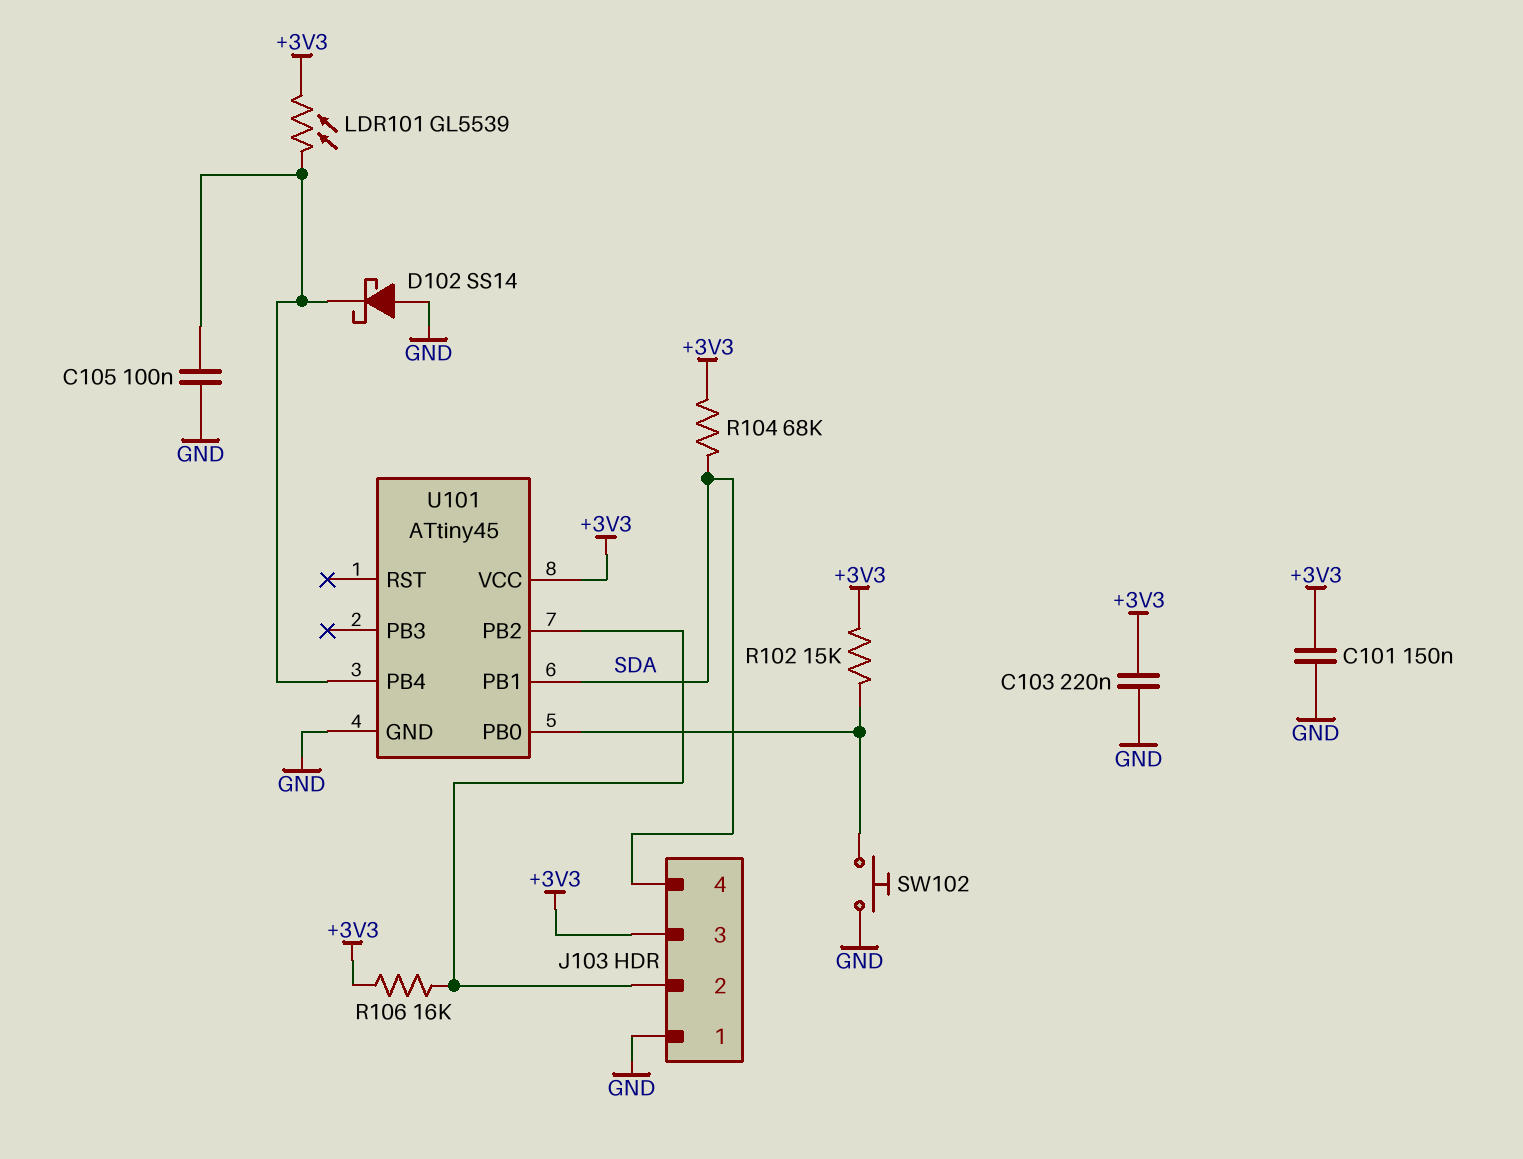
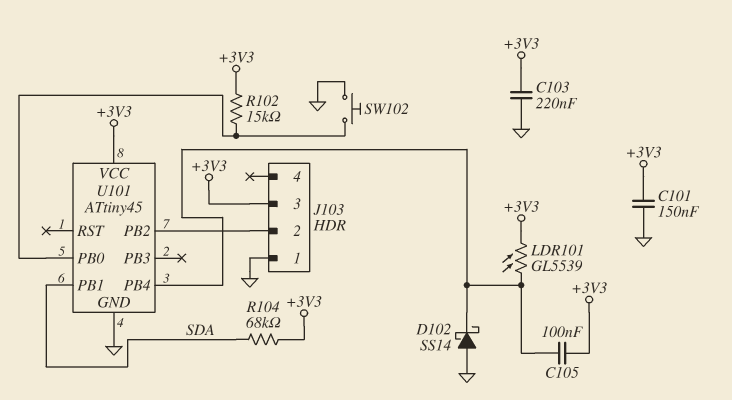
C105: 100nF (GND, U101/PB4) -> 100nF (+3V3, U101/PB4)
J103 pin 4: SDA -> none
R106: 16k (+3V3, J103/2) -> none

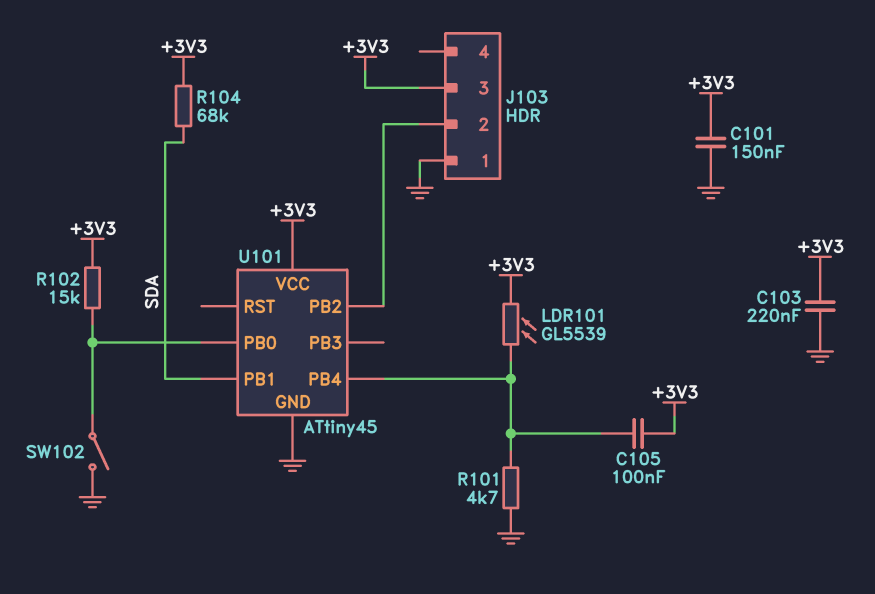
D102: schottky SS14 (A GND, K U101/PB4) -> none
R101: none -> 4.7k (GND, U101/PB4)
SW102: button (GND, U101/PB0) -> switch (GND, U101/PB0)

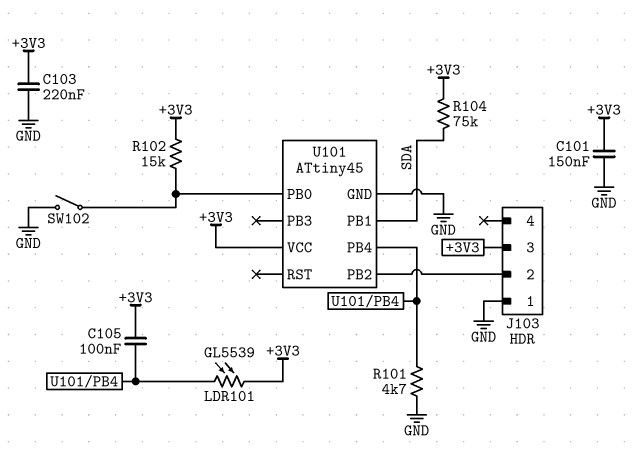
R104: 68k (+3V3, SDA) -> 75k (+3V3, SDA)

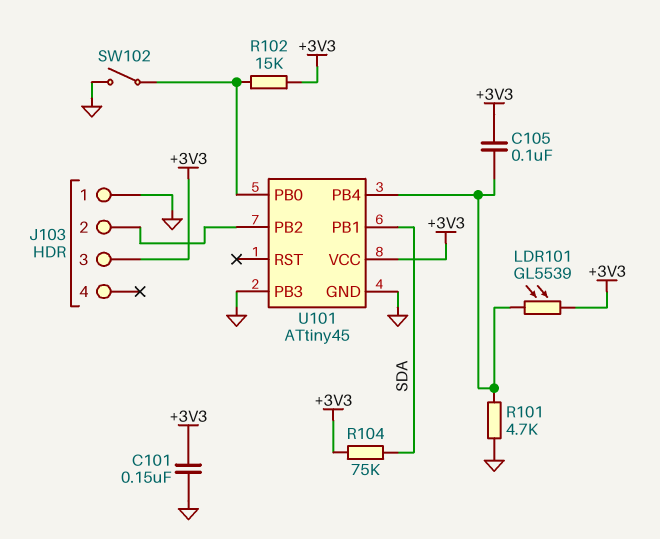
C103: 220nF (+3V3, GND) -> none
U101 pin PB3: none -> GND

